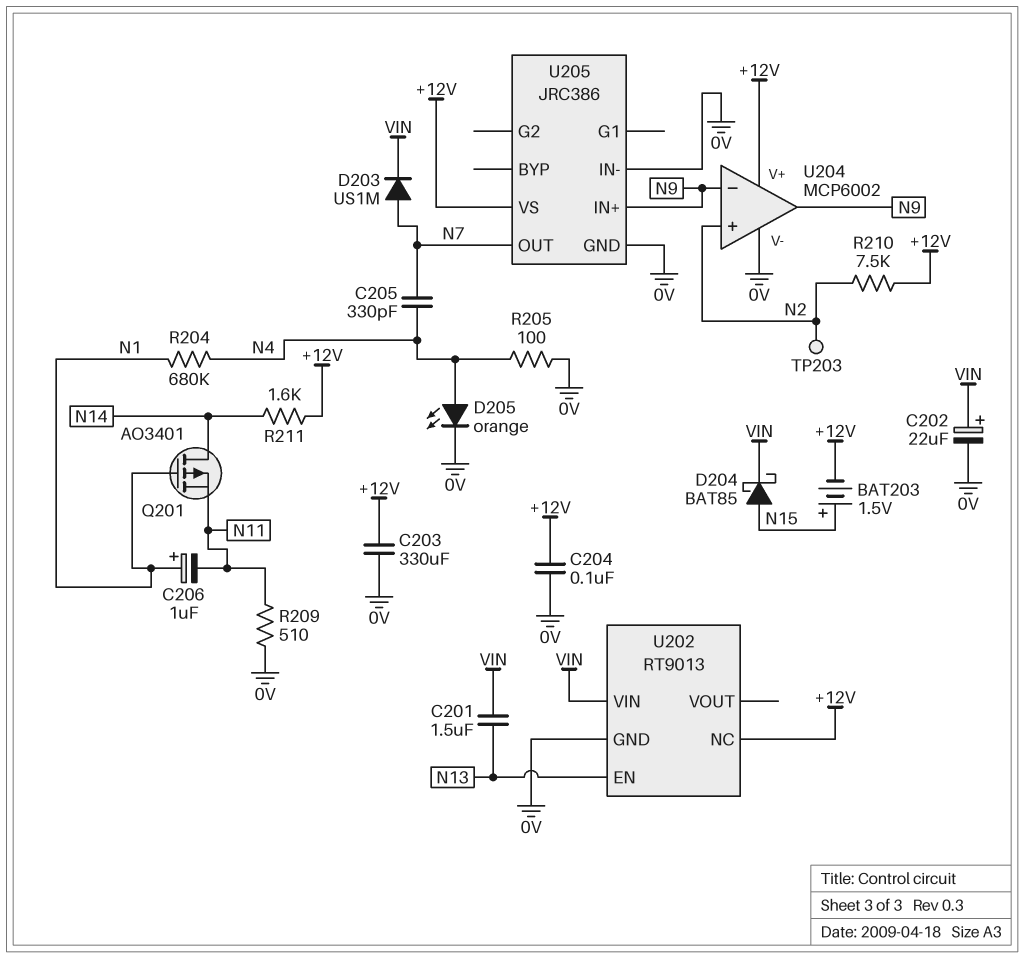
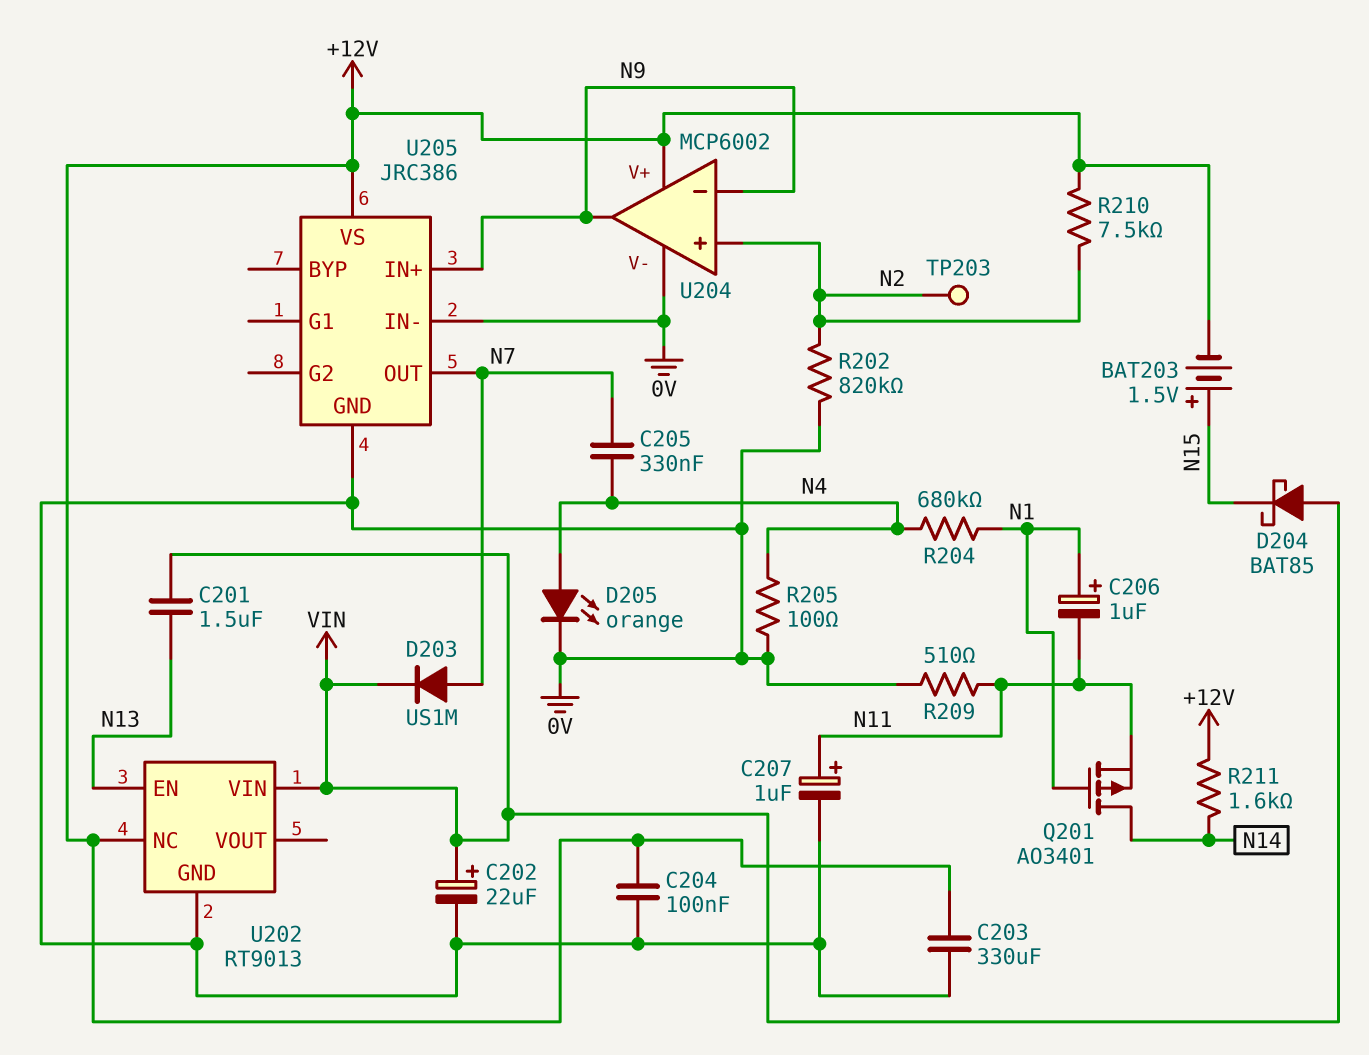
C205: 330pF (N4, N7) -> 330nF (N4, N7)
C207: none -> 1uF (plus N11, minus 0V)
D204: schottky BAT85 (A N15, K VIN) -> schottky BAT85 (A VIN, K N15)
R202: none -> 820k (0V, N2)

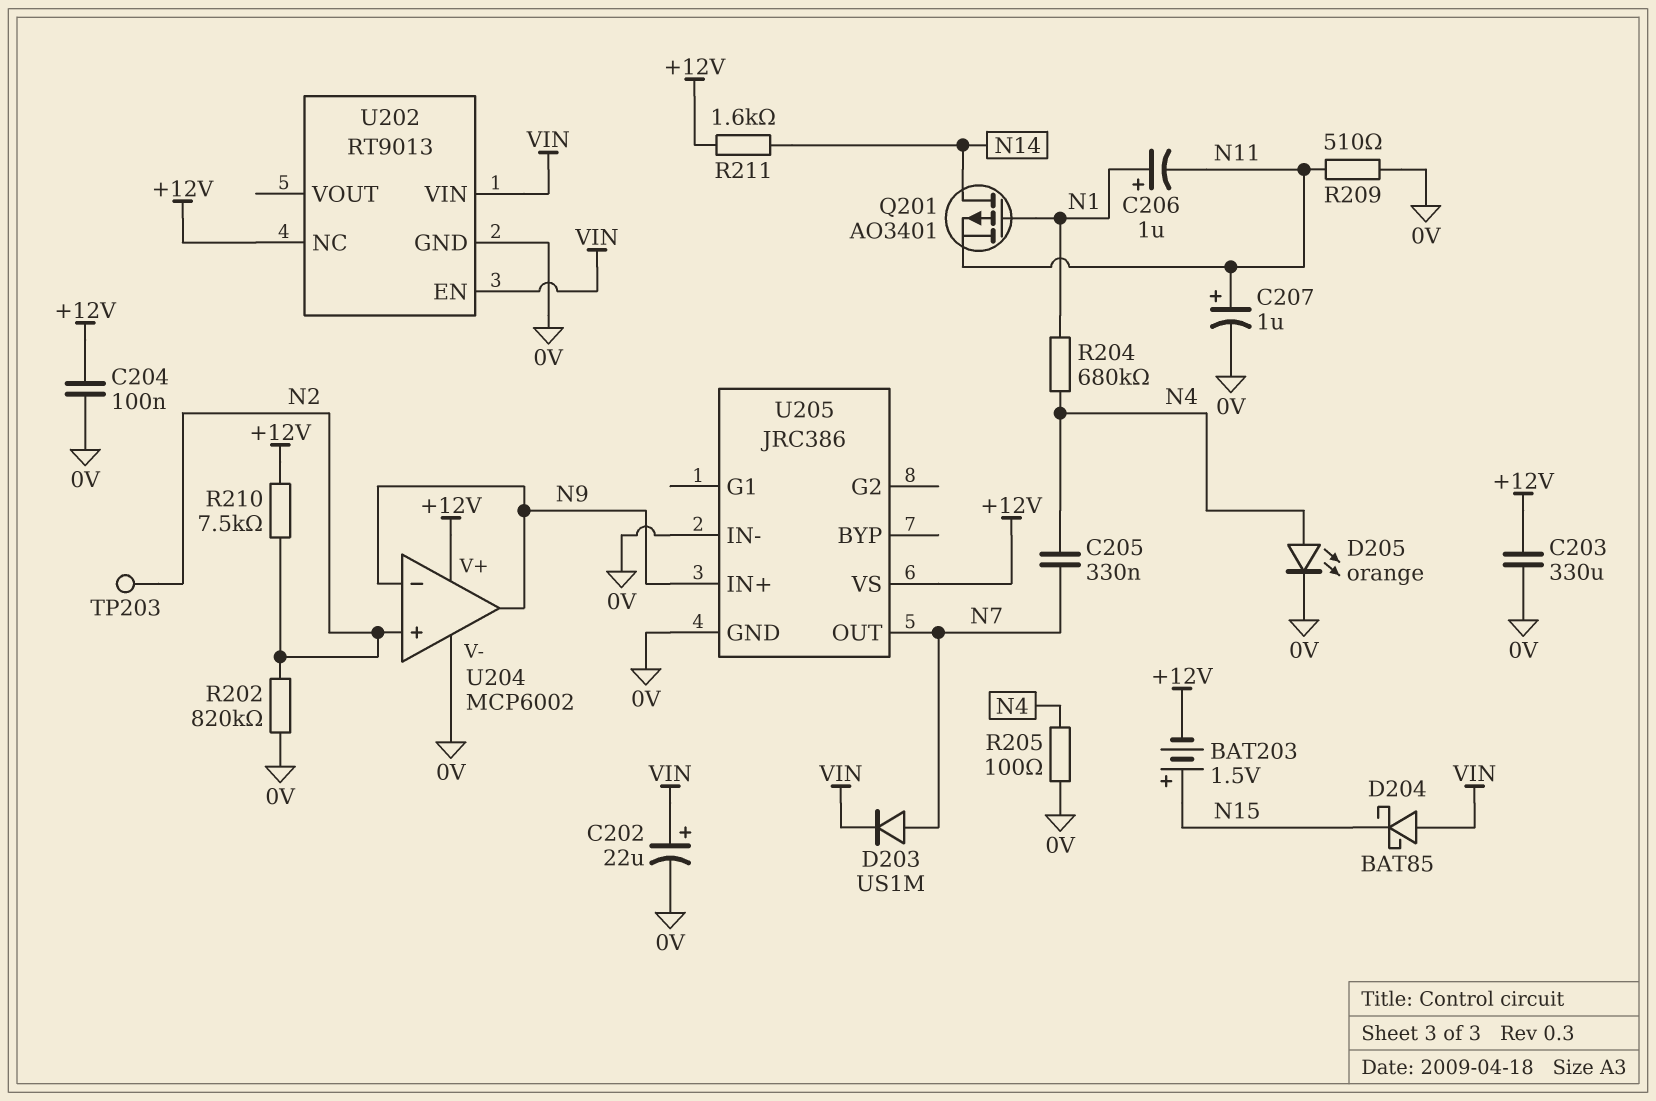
C201: 1.5uF (N13, VIN) -> none
U202 pin EN: N13 -> VIN

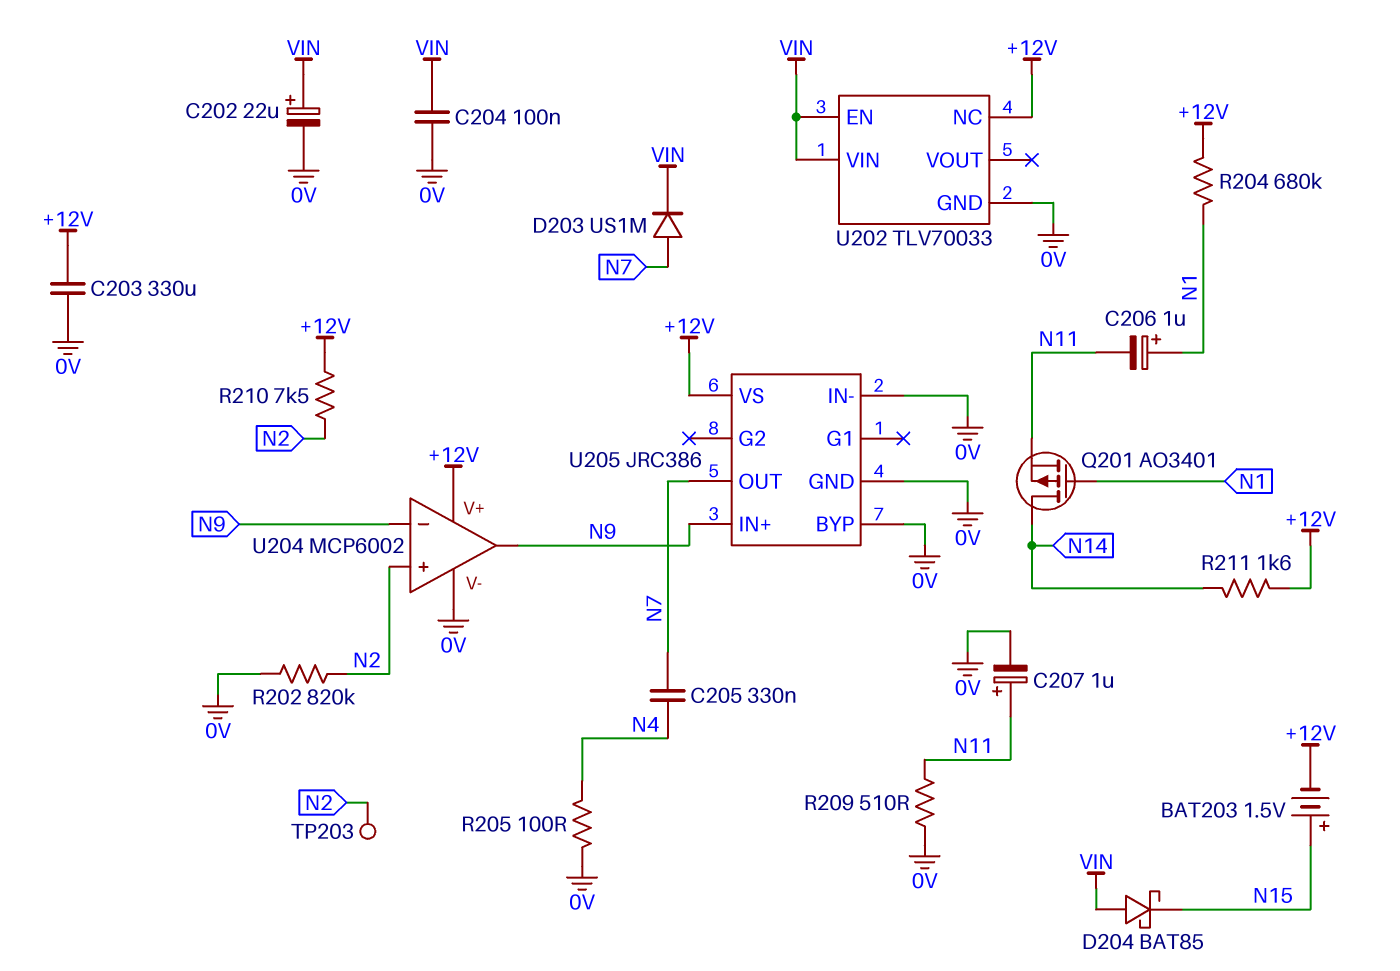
C204: 100nF (+12V, 0V) -> 100nF (0V, VIN)
D205: LED orange (A N4, K 0V) -> none
R204: 680k (N1, N4) -> 680k (+12V, N1)
U202: RT9013 -> TLV70033
U205 pin BYP: none -> 0V

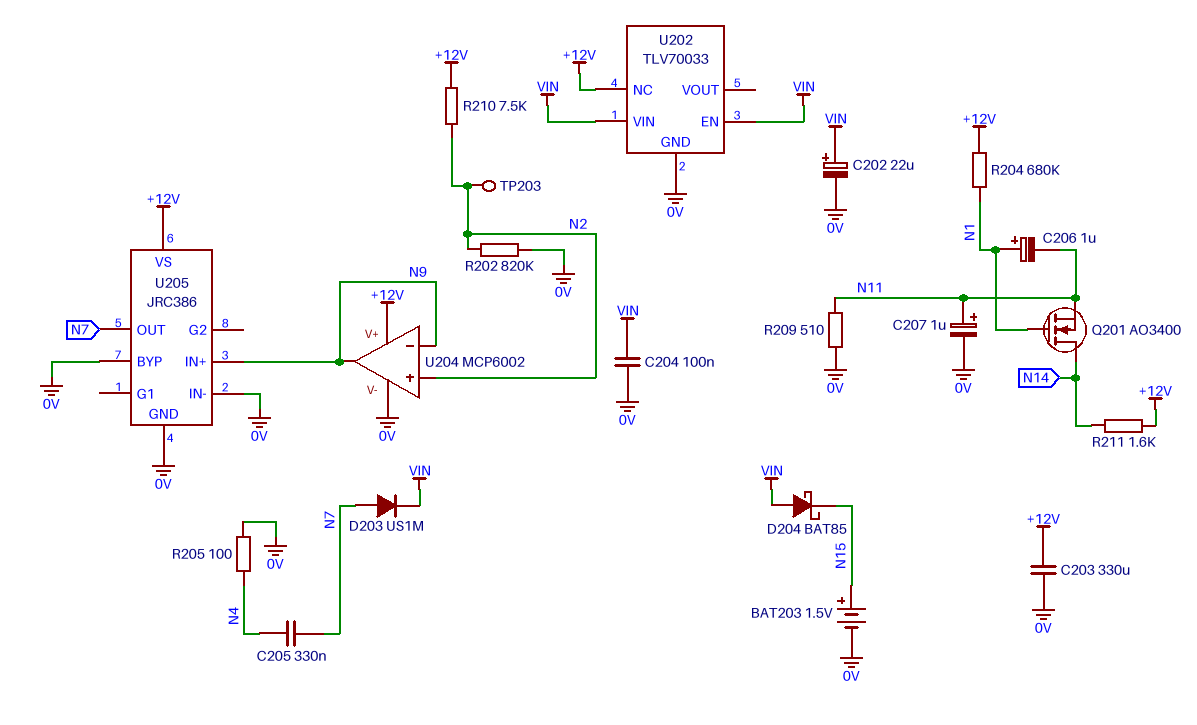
BAT203: 1.5V (plus N15, minus +12V) -> 1.5V (plus N15, minus 0V)
Q201: PMOS AO3401 (G N1, D N14, S N11) -> NMOS AO3400 (G N1, D N14, S N11)

